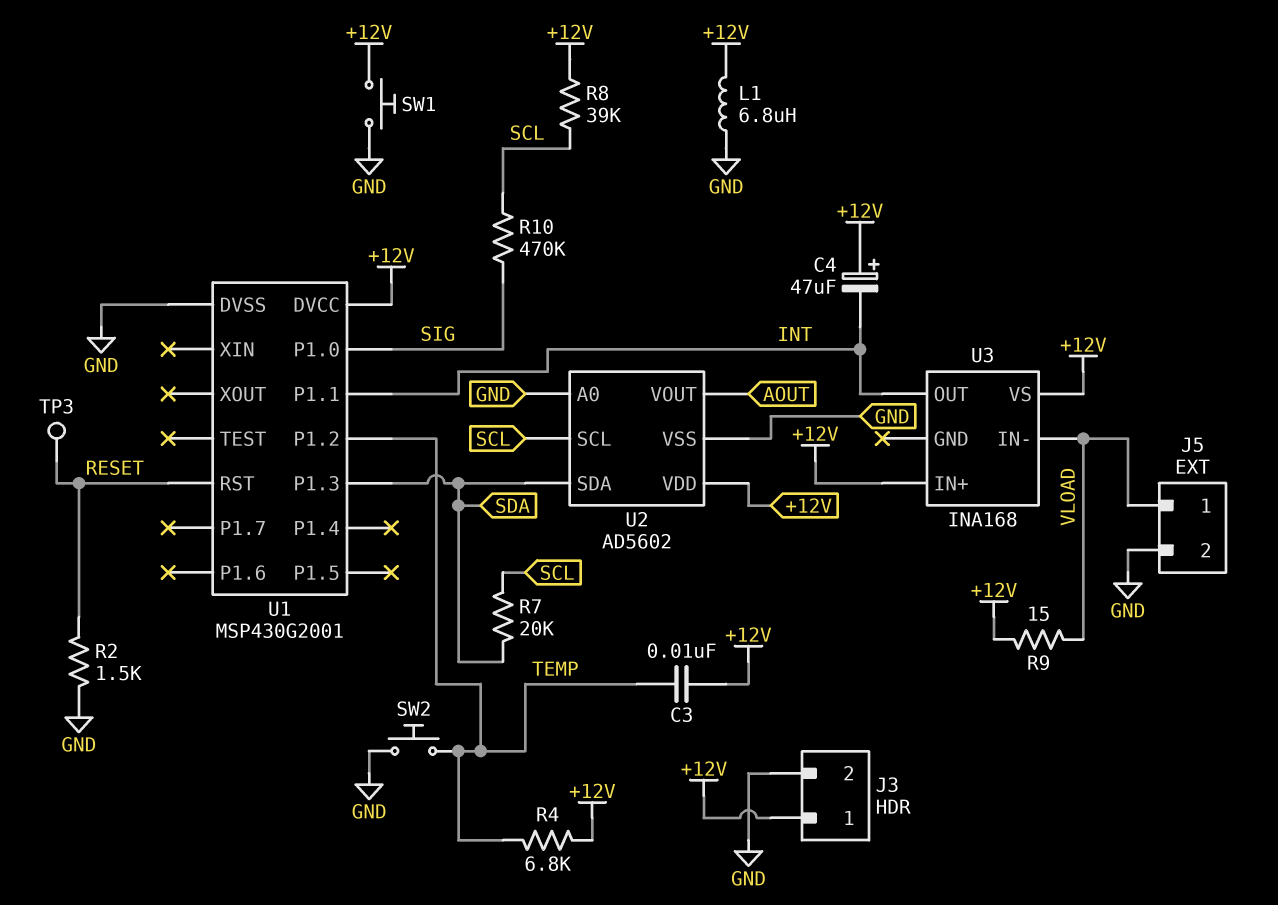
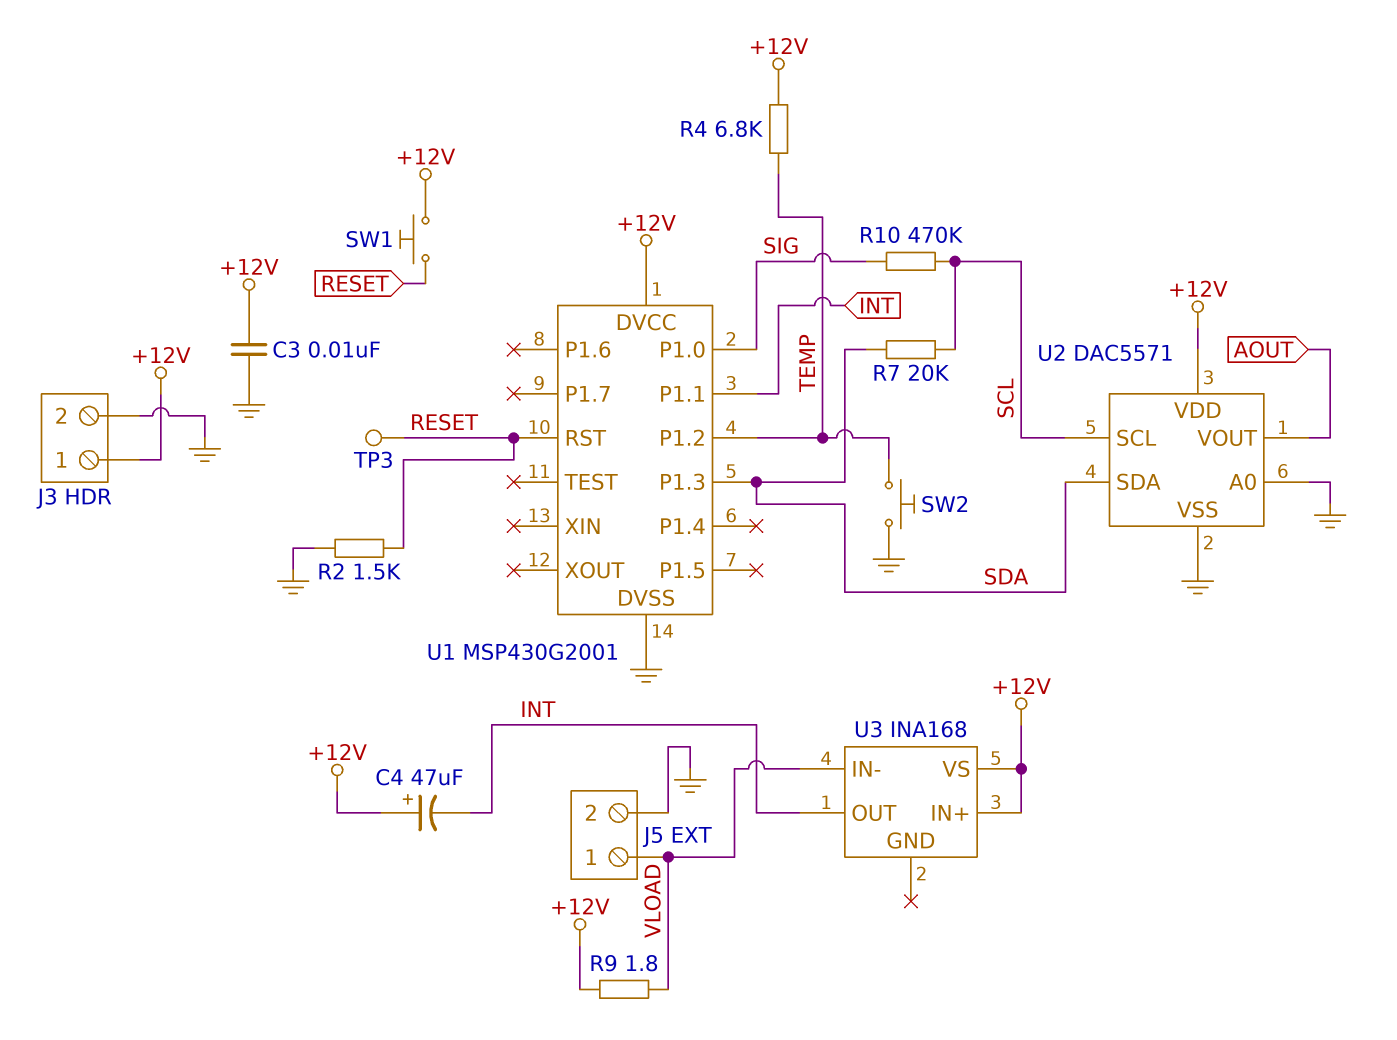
C3: 10nF (+12V, TEMP) -> 10nF (+12V, GND)
L1: 6.8uH (+12V, GND) -> none
R8: 39k (+12V, SCL) -> none
R9: 15 (+12V, VLOAD) -> 1.8 (+12V, VLOAD)
SW1: button (+12V, GND) -> button (+12V, RESET)
U2: AD5602 -> DAC5571

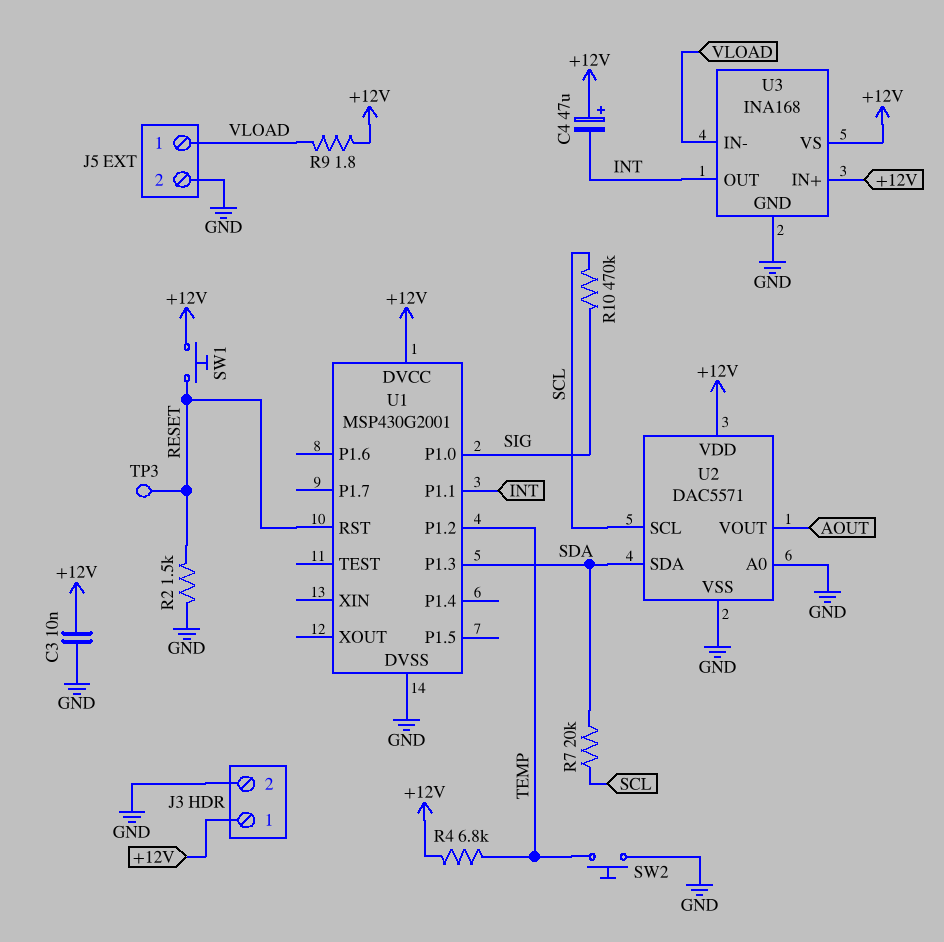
U3 pin GND: none -> GND

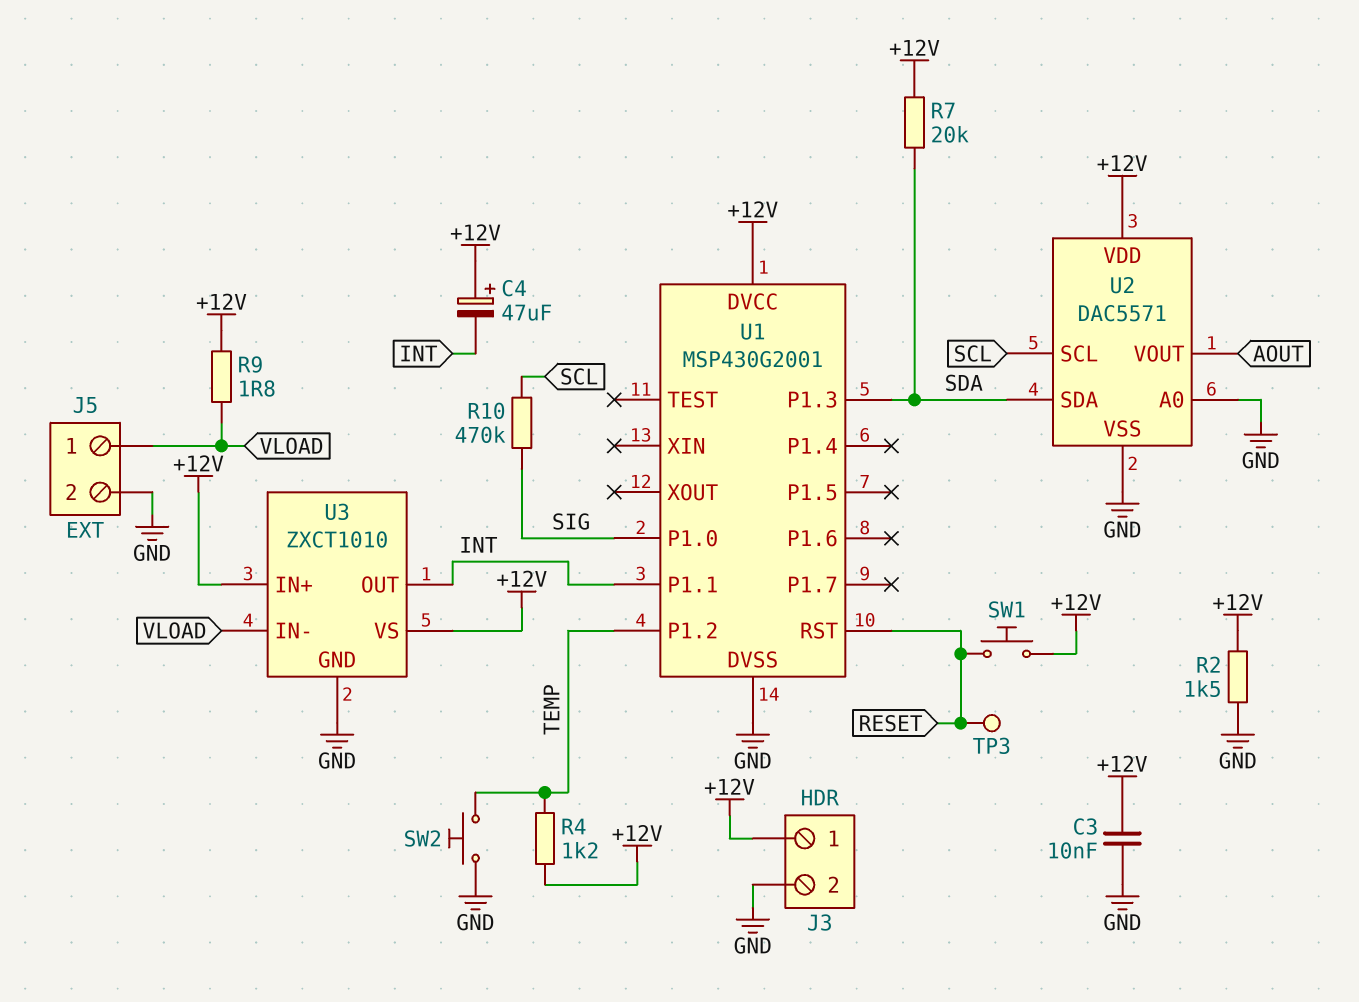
R2: 1.5k (GND, RESET) -> 1.5k (+12V, GND)
R4: 6.8k (+12V, TEMP) -> 1.2k (+12V, TEMP)
R7: 20k (SCL, SDA) -> 20k (+12V, SDA)
U3: INA168 -> ZXCT1010

